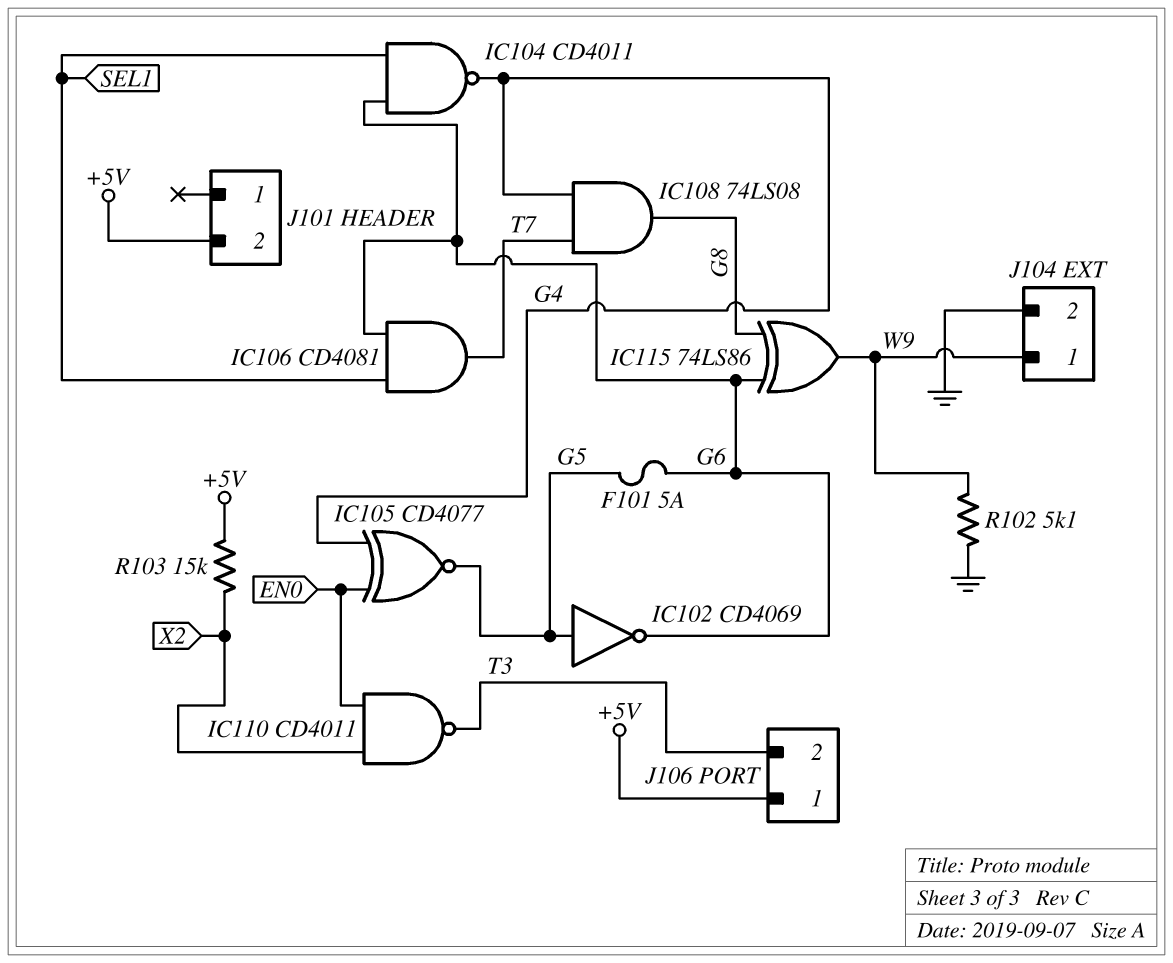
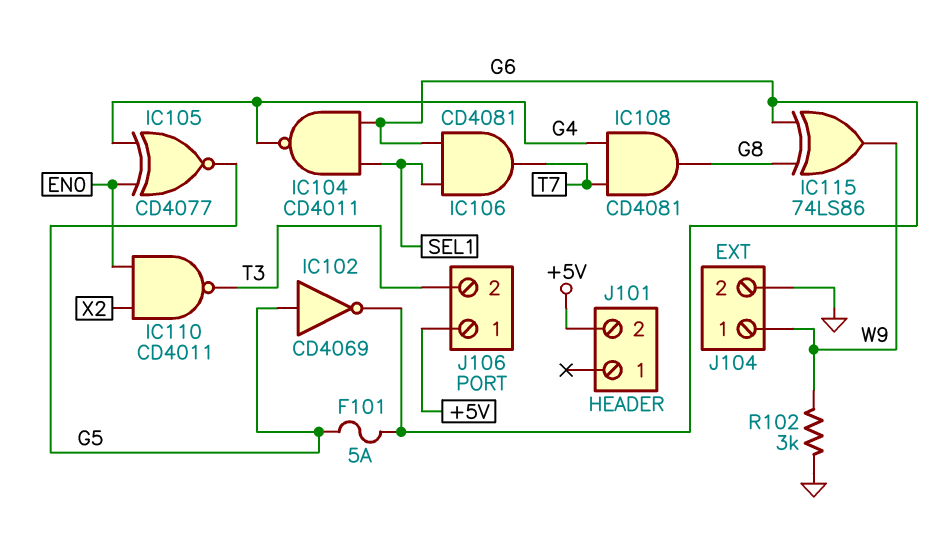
IC108: AND 74LS08 (in G4, in T7, out G8) -> AND CD4081 (in G4, in T7, out G8)
R102: 5.1k (GND, W9) -> 3k (GND, W9)
R103: 15k (+5V, X2) -> none

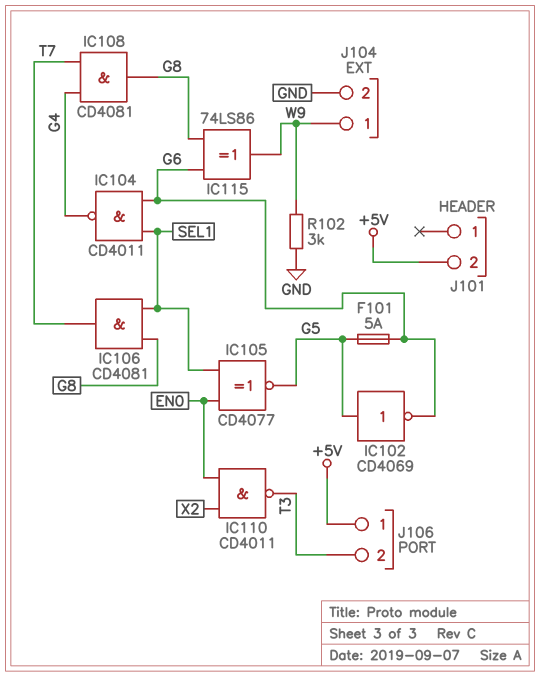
IC105: XNOR CD4077 (in EN0, in G4, out G5) -> XNOR CD4077 (in EN0, in SEL1, out G5)
IC106: AND CD4081 (in G6, in SEL1, out T7) -> AND CD4081 (in G8, in SEL1, out T7)

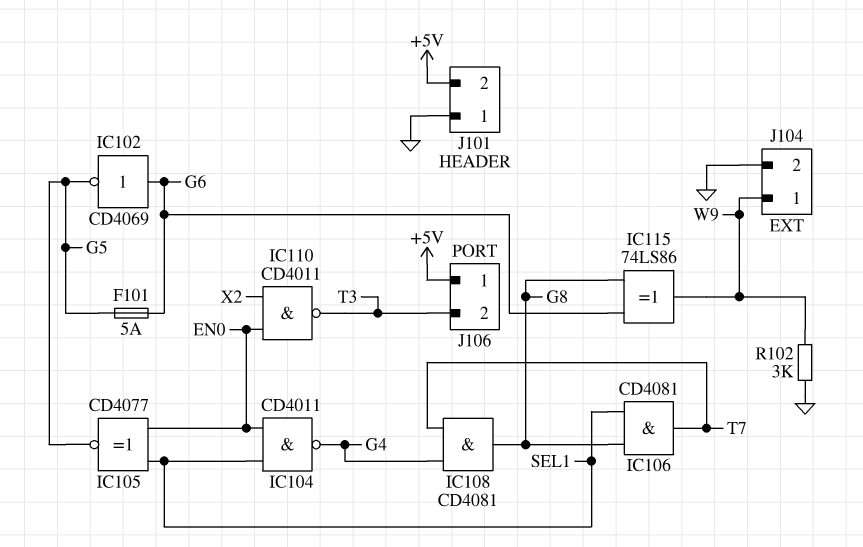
IC102: NOT CD4069 (in G5, out G6) -> NOT CD4069 (in G6, out G5)
IC104: NAND CD4011 (in G6, in SEL1, out G4) -> NAND CD4011 (in EN0, in SEL1, out G4)
J101 pin 1: none -> GND

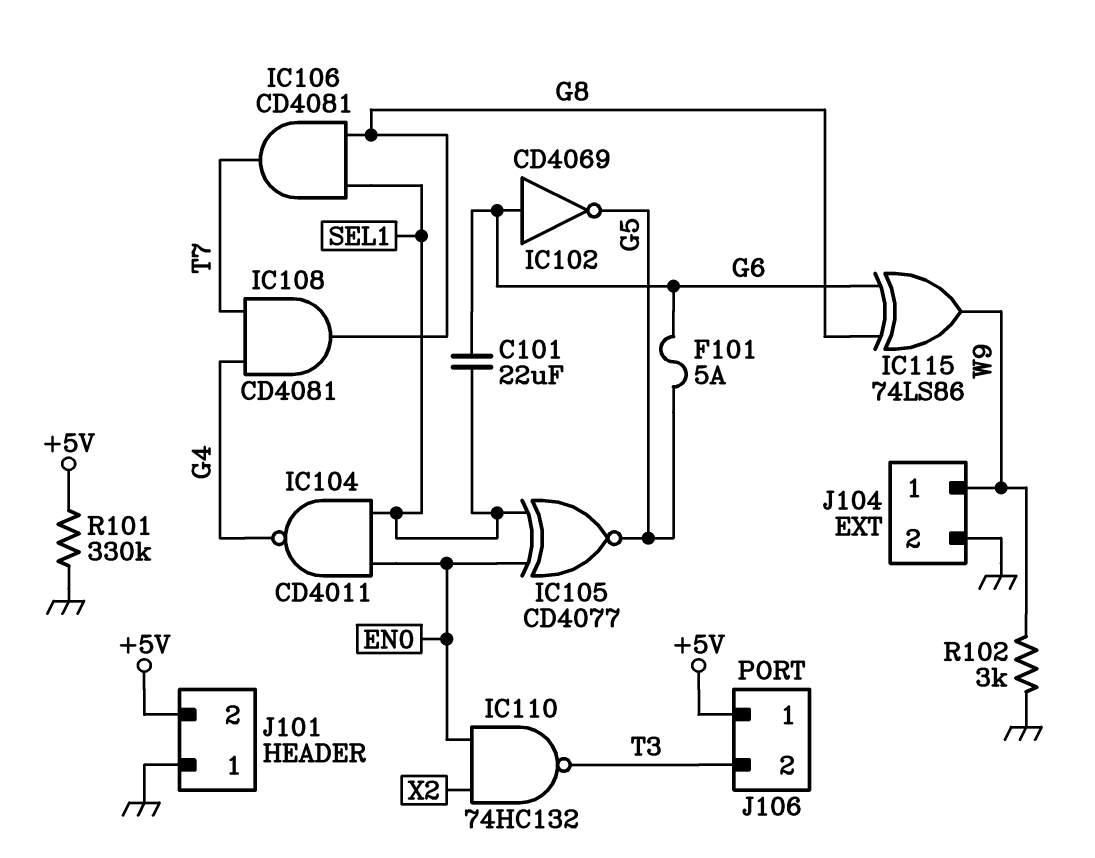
C101: none -> 22uF (G6, SEL1)
IC110: NAND CD4011 (in EN0, in X2, out T3) -> NAND 74HC132 (in EN0, in X2, out T3)
R101: none -> 330k (+5V, GND)

